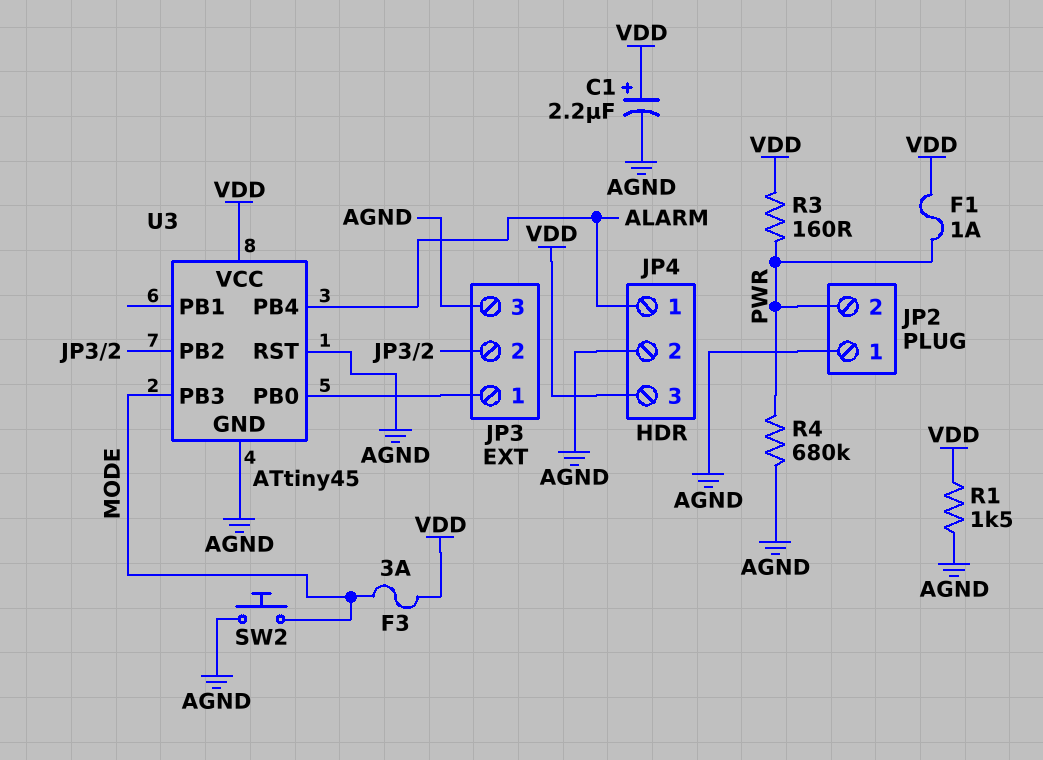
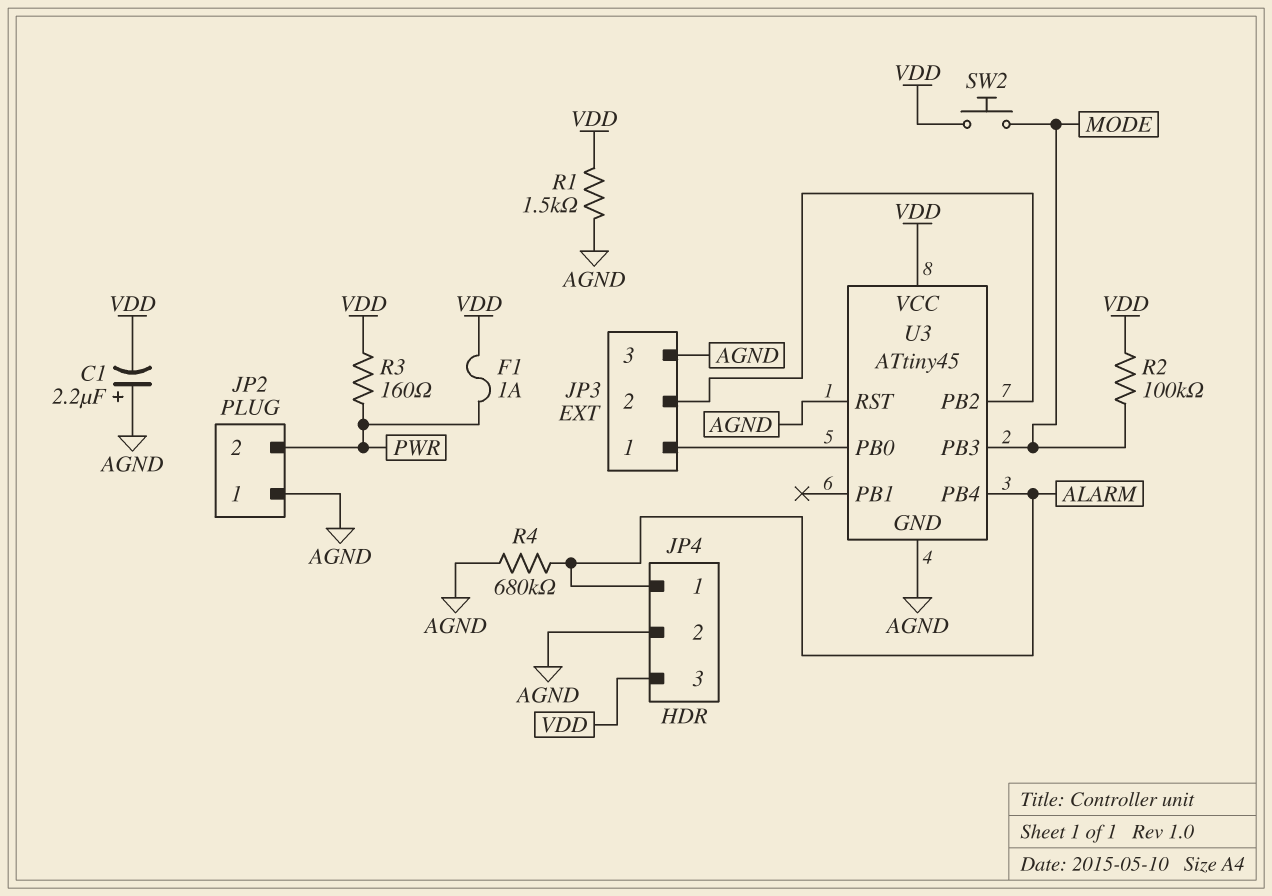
C1: 2.2uF (plus VDD, minus AGND) -> 2.2uF (plus AGND, minus VDD)
F3: 3A (MODE, VDD) -> none
R2: none -> 100k (MODE, VDD)
R4: 680k (AGND, PWR) -> 680k (AGND, ALARM)
SW2: button (AGND, MODE) -> button (MODE, VDD)

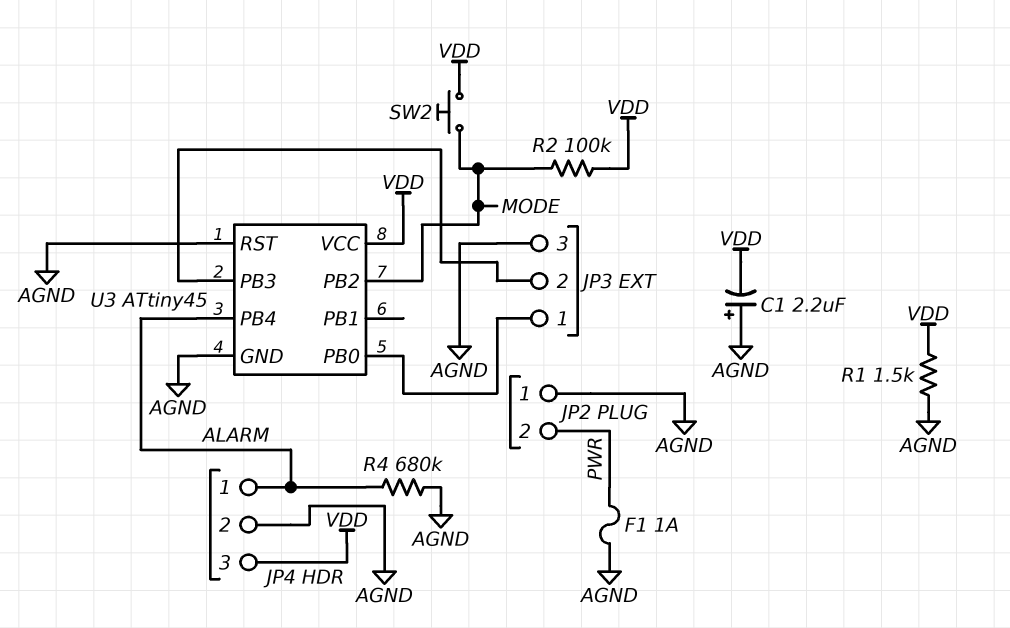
F1: 1A (PWR, VDD) -> 1A (AGND, PWR)
R3: 160 (PWR, VDD) -> none
U3 pin PB2: JP3/2 -> MODE
U3 pin PB3: MODE -> JP3/2

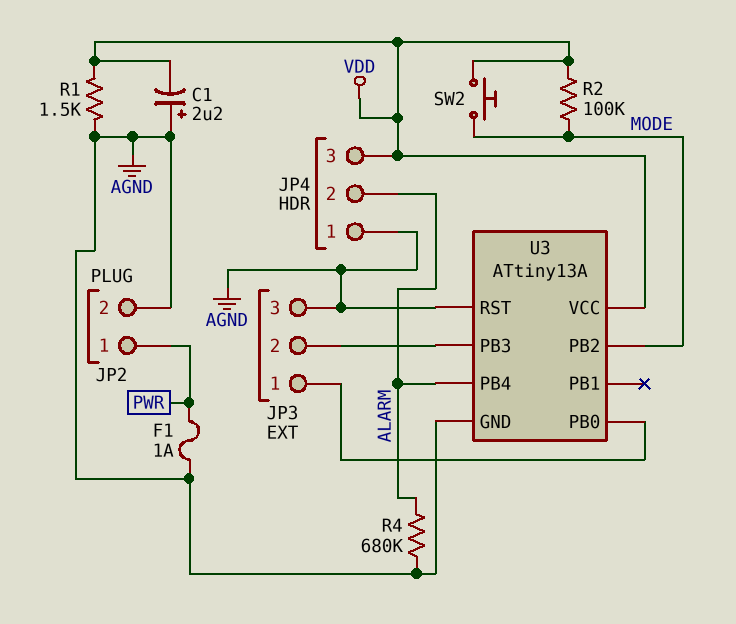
JP2 pin 1: AGND -> PWR
JP2 pin 2: PWR -> AGND
JP4 pin 1: ALARM -> AGND
JP4 pin 2: AGND -> ALARM
U3: ATtiny45 -> ATtiny13A

